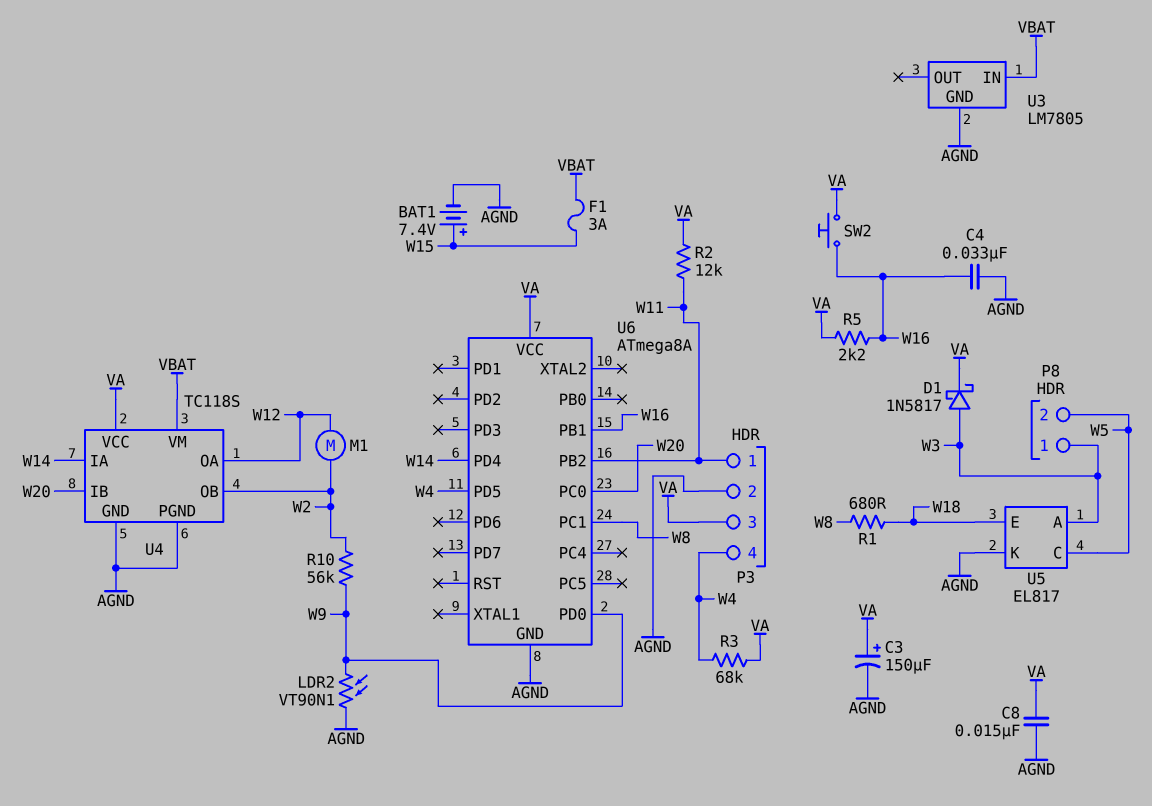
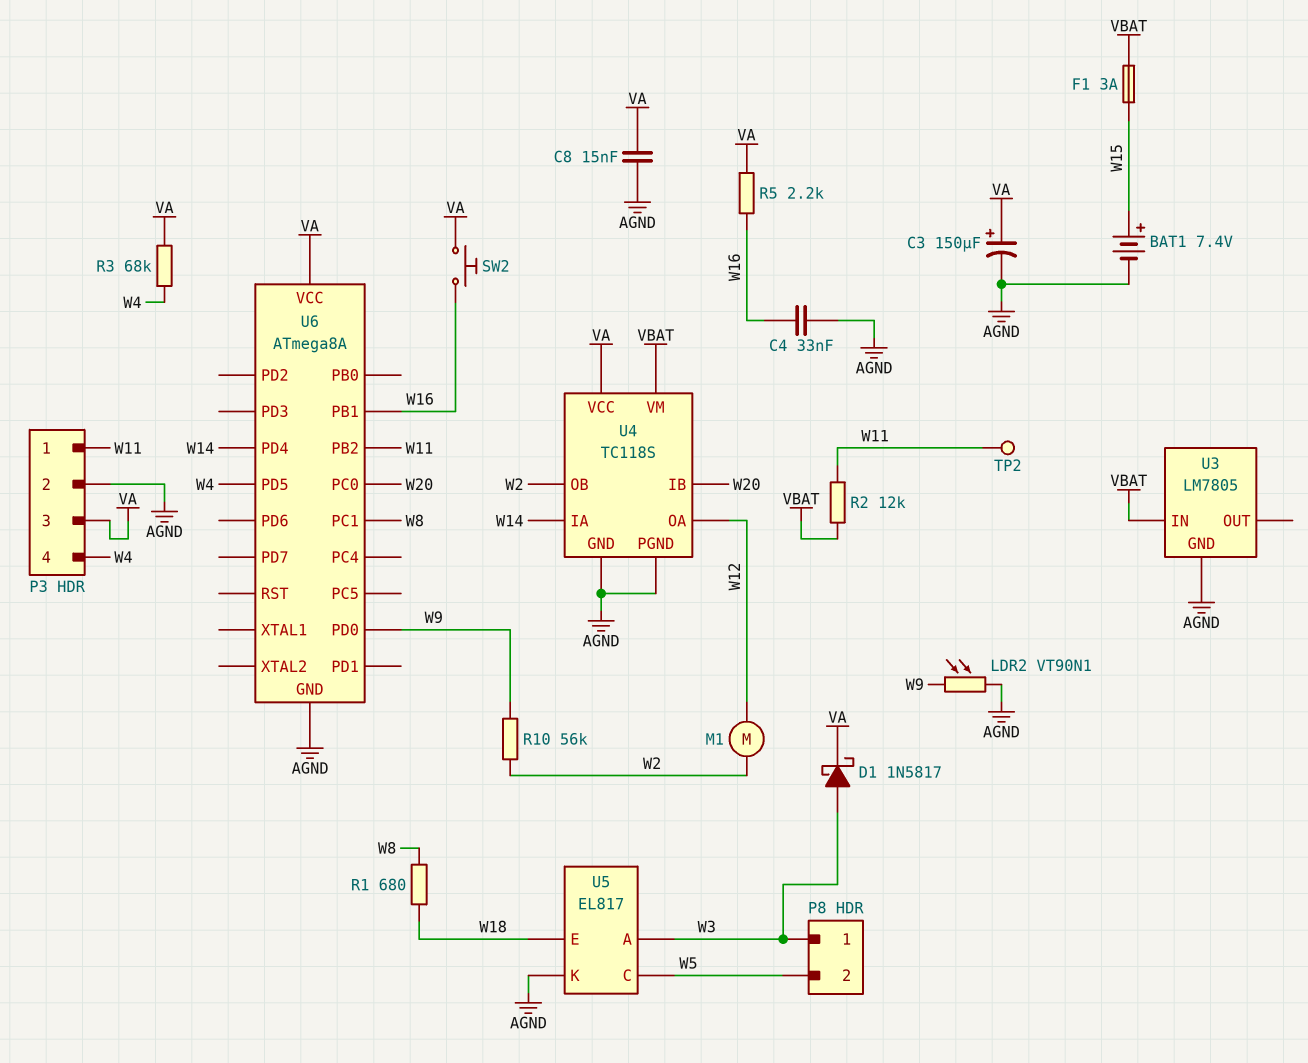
R2: 12k (VA, W11) -> 12k (VBAT, W11)
TP2: none -> test point (W11)

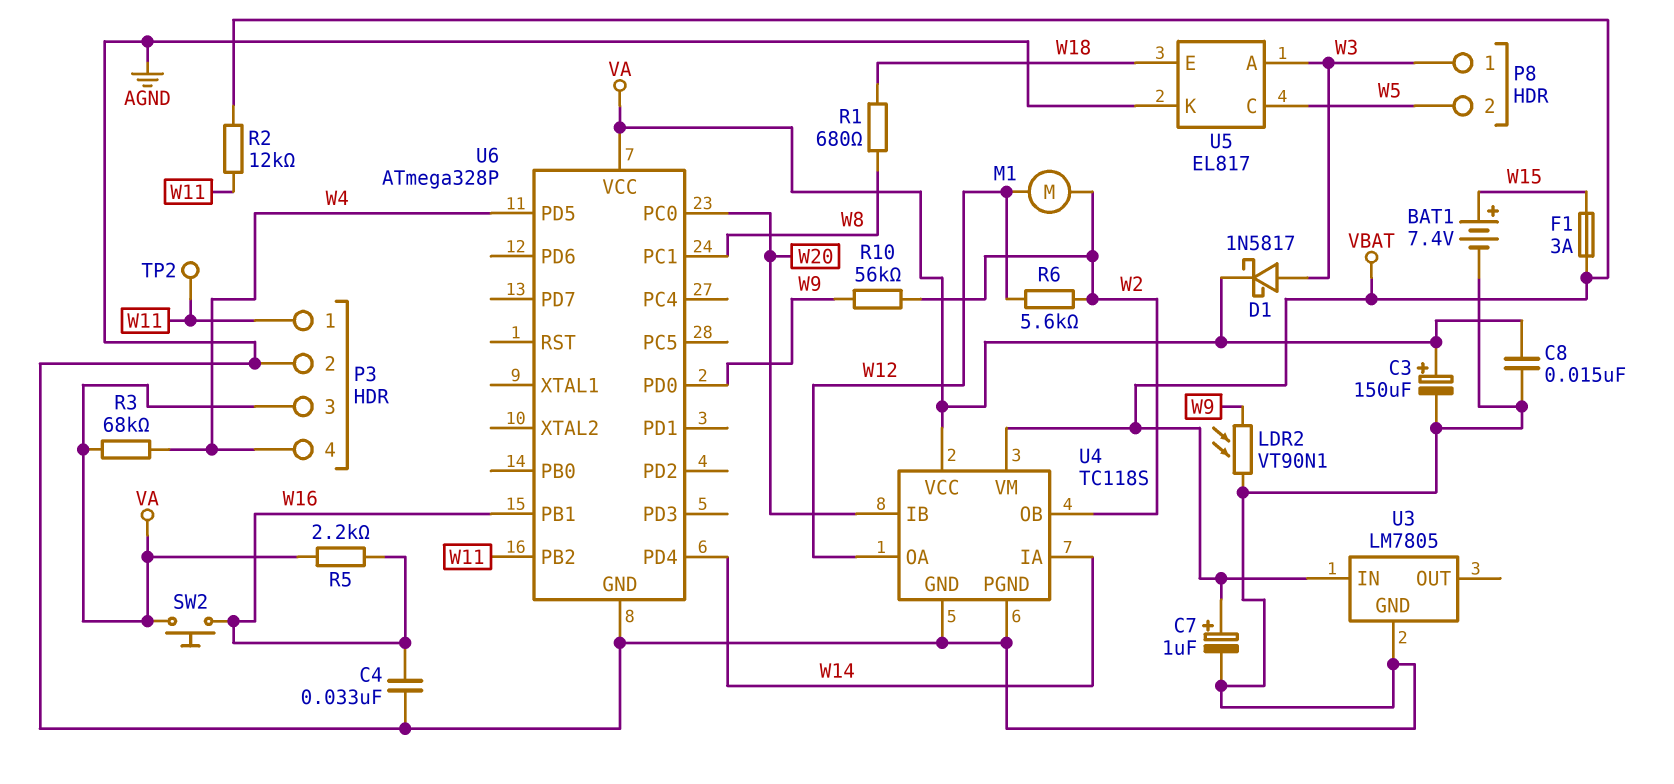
C7: none -> 1uF (plus VBAT, minus AGND)
R6: none -> 5.6k (W2, W12)
U6: ATmega8A -> ATmega328P

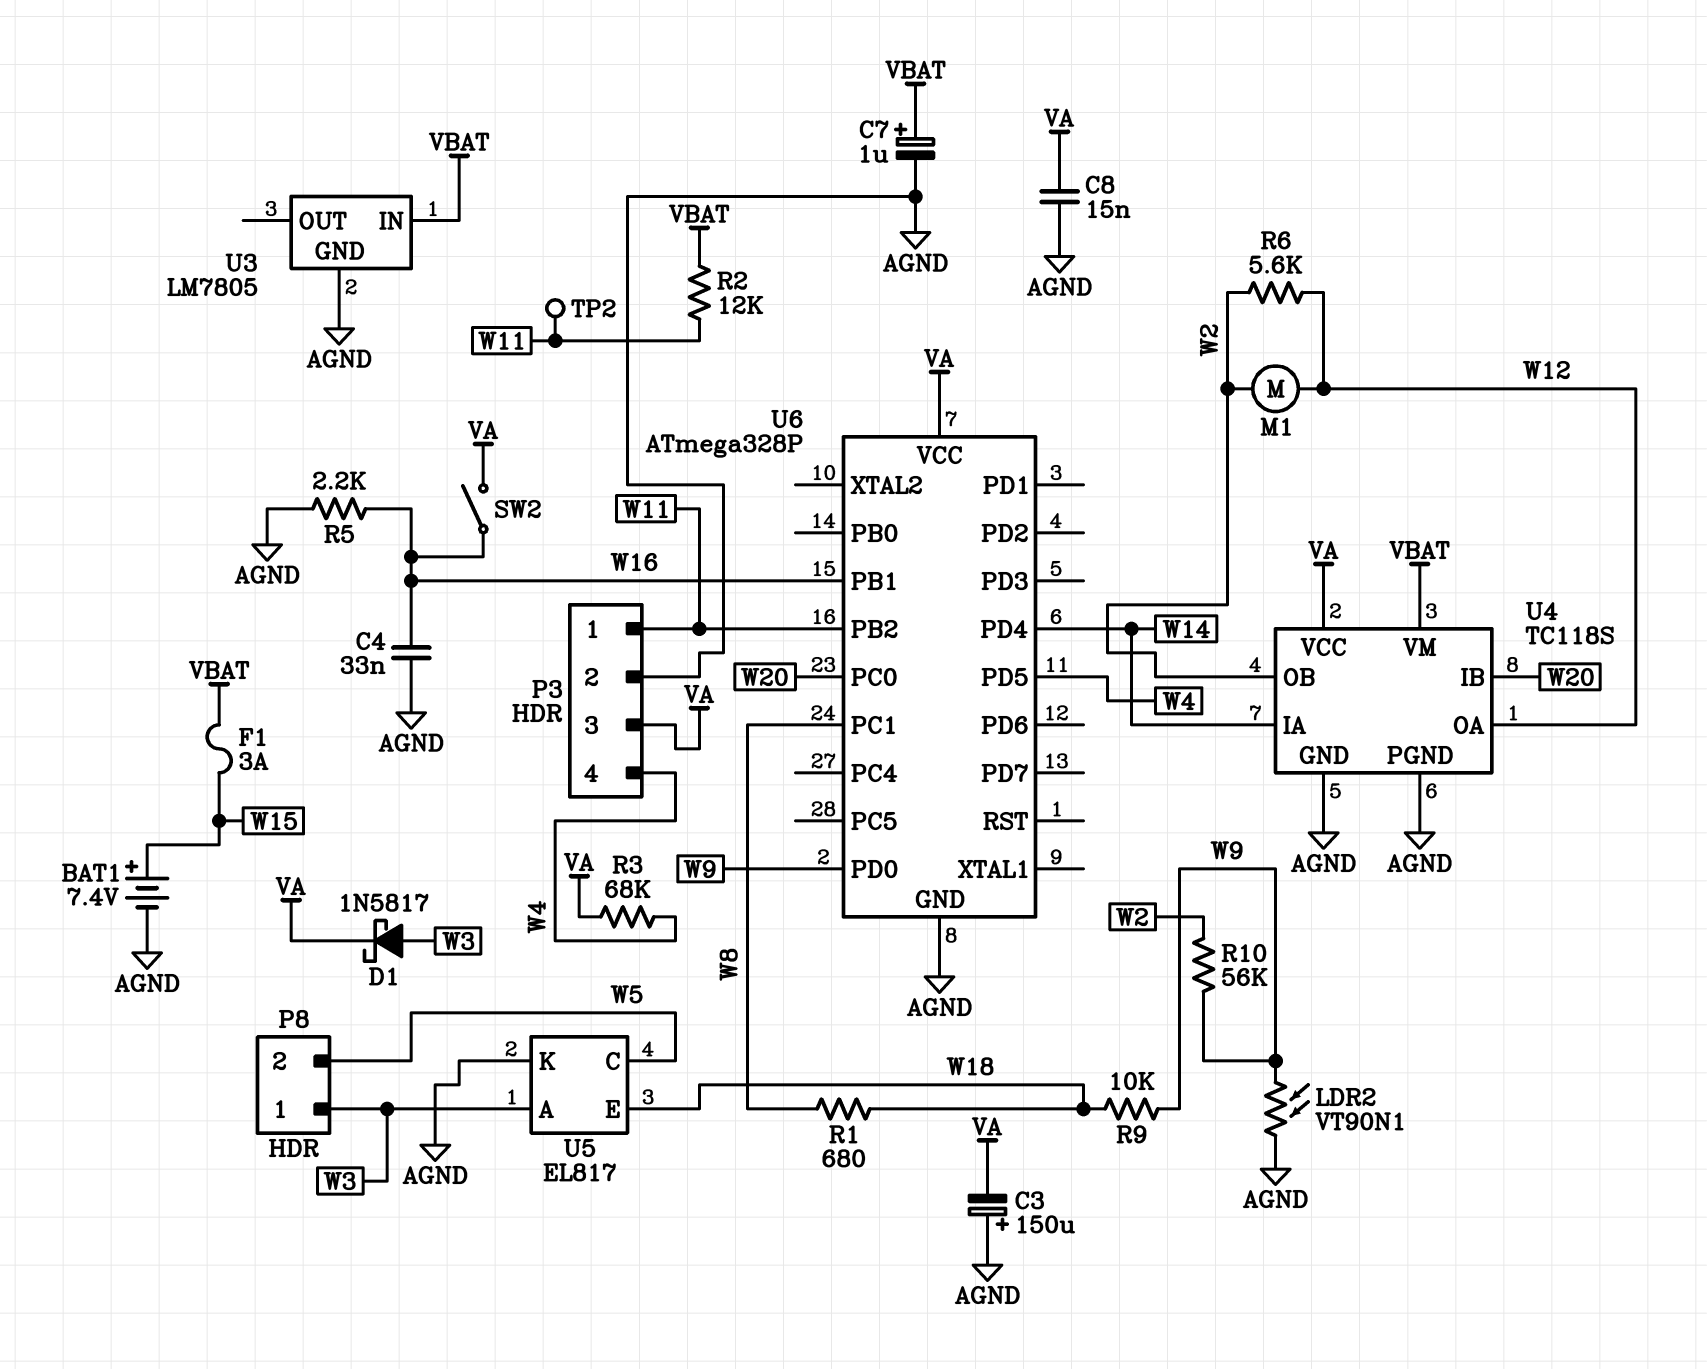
C3: 150uF (plus VA, minus AGND) -> 150uF (plus AGND, minus VA)
R5: 2.2k (VA, W16) -> 2.2k (AGND, W16)
R9: none -> 10k (W9, W18)
SW2: button (VA, W16) -> switch (VA, W16)

